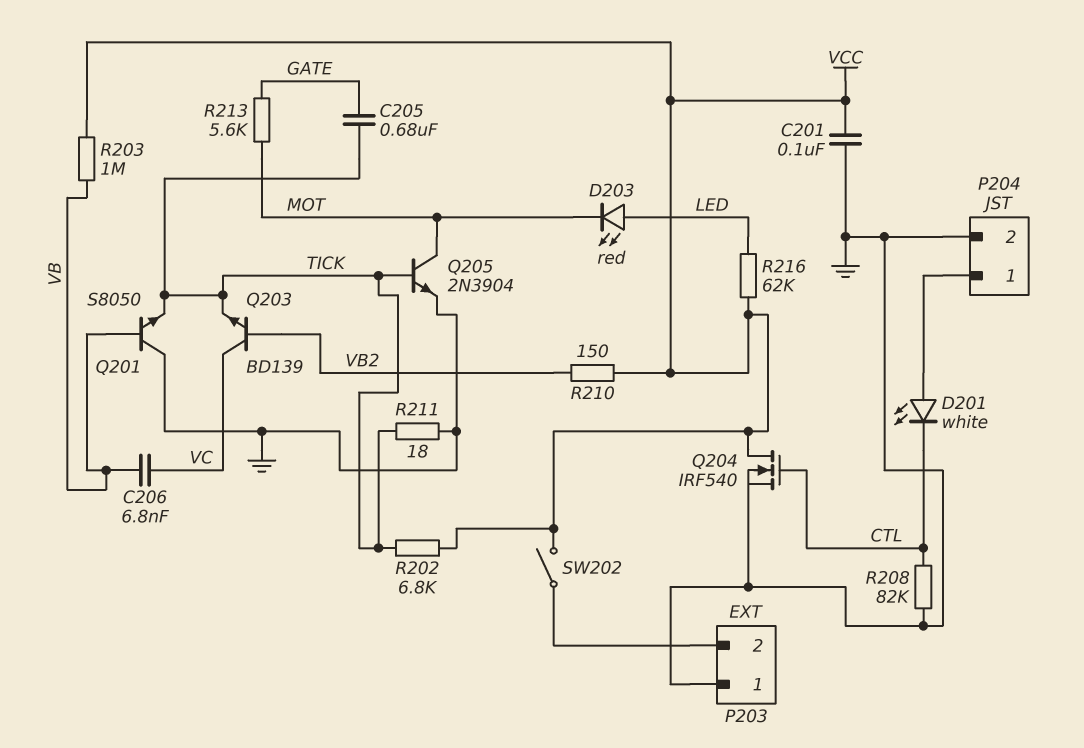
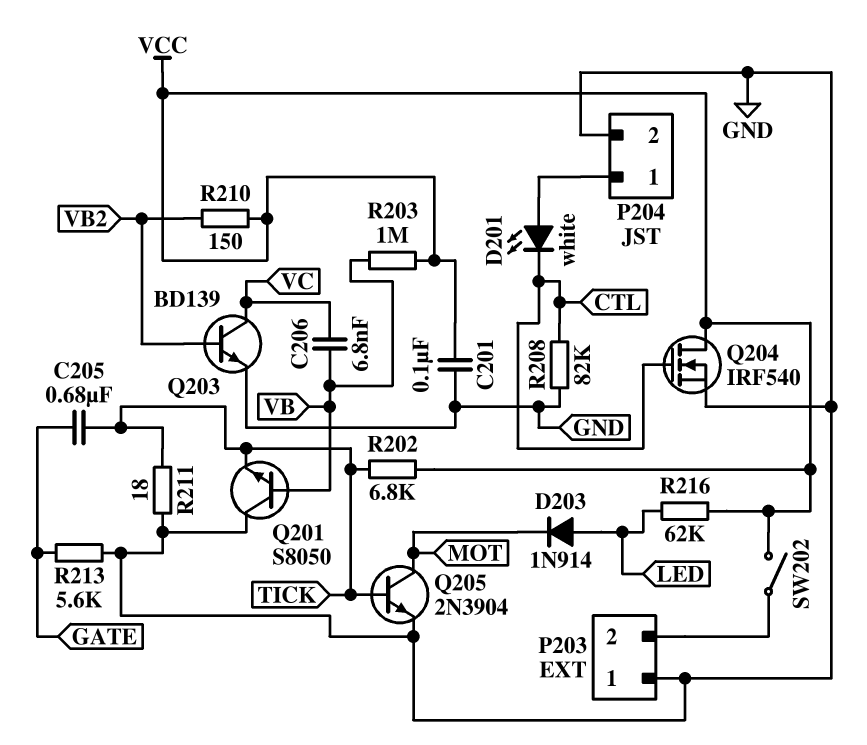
D203: LED red (A LED, K MOT) -> diode 1N914 (A LED, K MOT)
Q203: NPN BD139 (B VB2, C VC, E TICK) -> NPN BD139 (B VB2, C VC, E GND)
R213: 5.6k (GATE, MOT) -> 5.6k (GATE, GND)

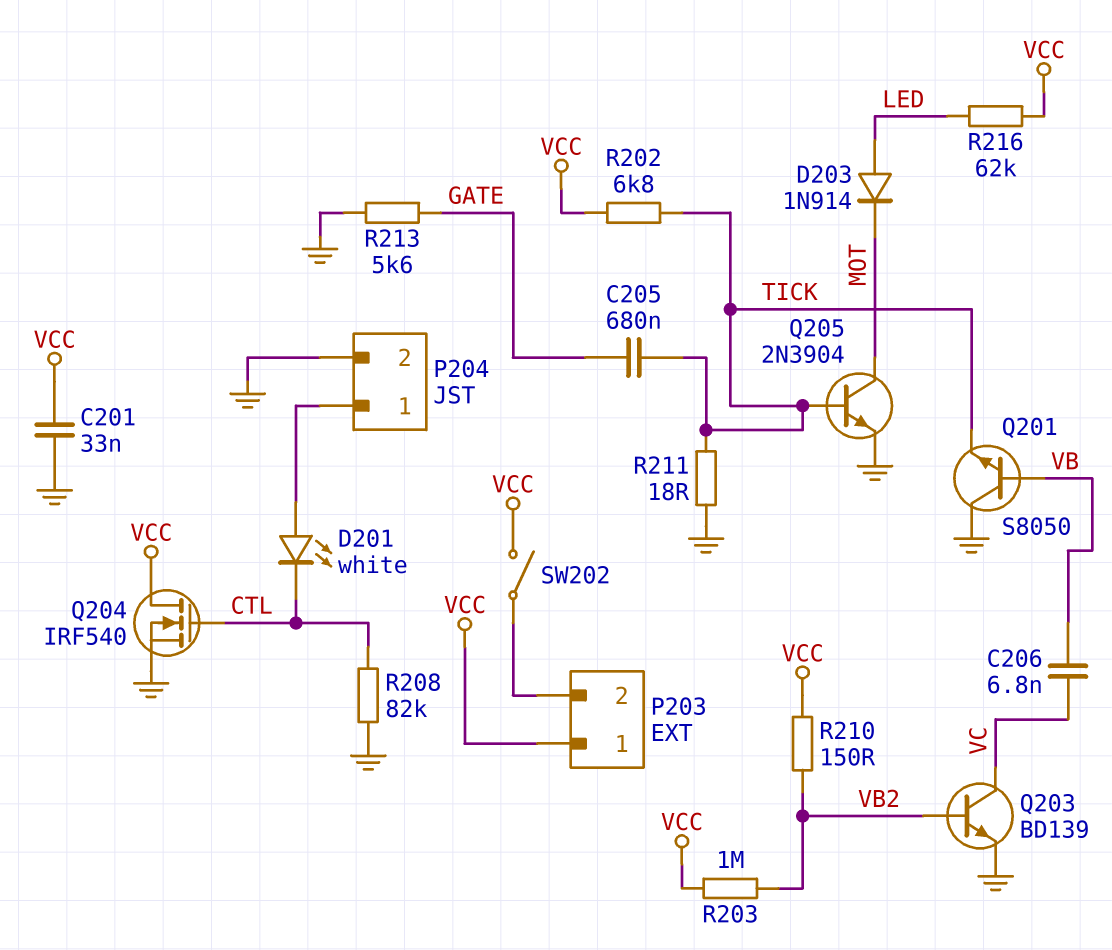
C201: 100nF (GND, VCC) -> 33nF (GND, VCC)
P203 pin 1: GND -> VCC
R203: 1M (VB, VCC) -> 1M (VB2, VCC)

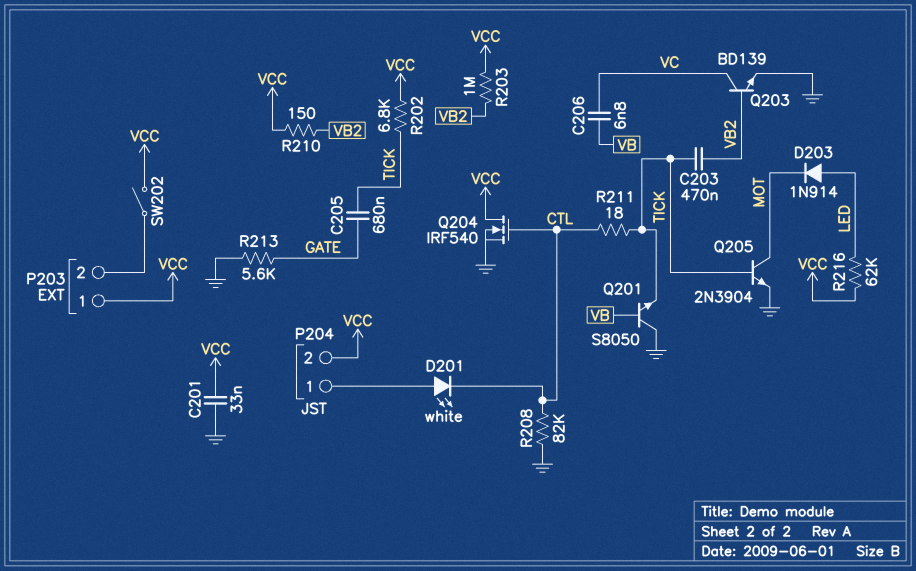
C203: none -> 470nF (TICK, VB2)
P204 pin 2: GND -> VCC
R211: 18 (GND, TICK) -> 18 (CTL, TICK)

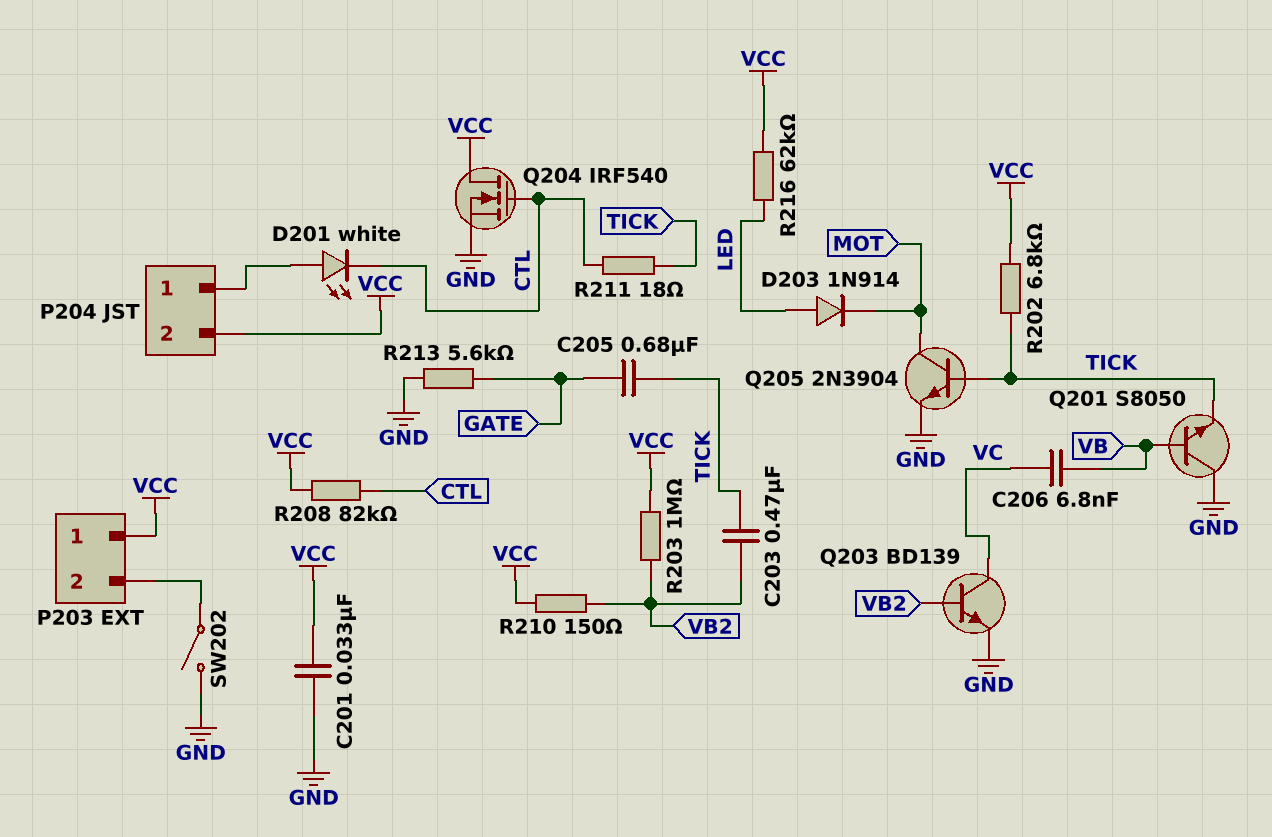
R208: 82k (CTL, GND) -> 82k (CTL, VCC)
SW202: switch (P203/2, VCC) -> switch (GND, P203/2)

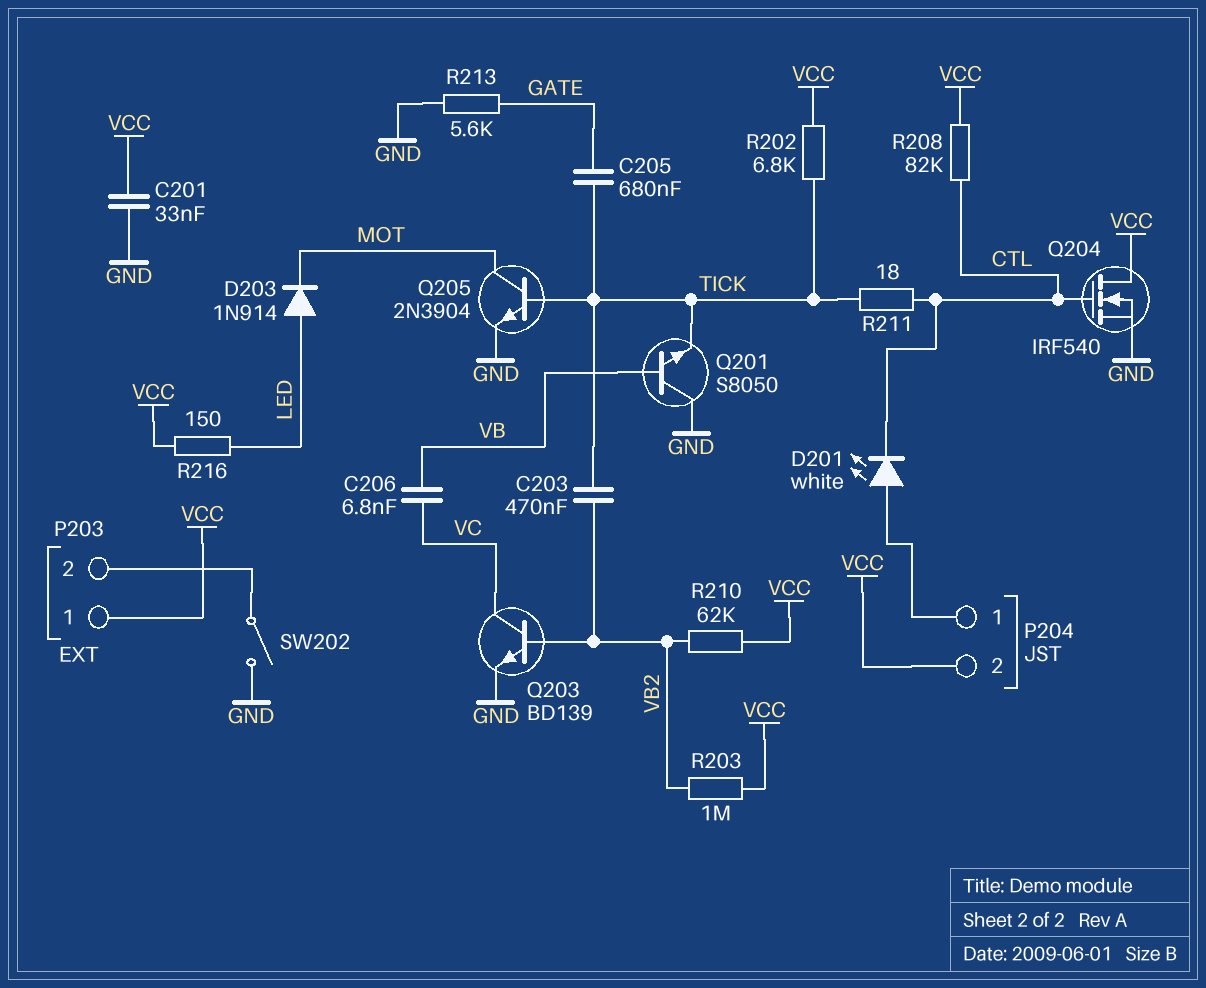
R210: 150 (VB2, VCC) -> 62k (VB2, VCC)
R216: 62k (LED, VCC) -> 150 (LED, VCC)

